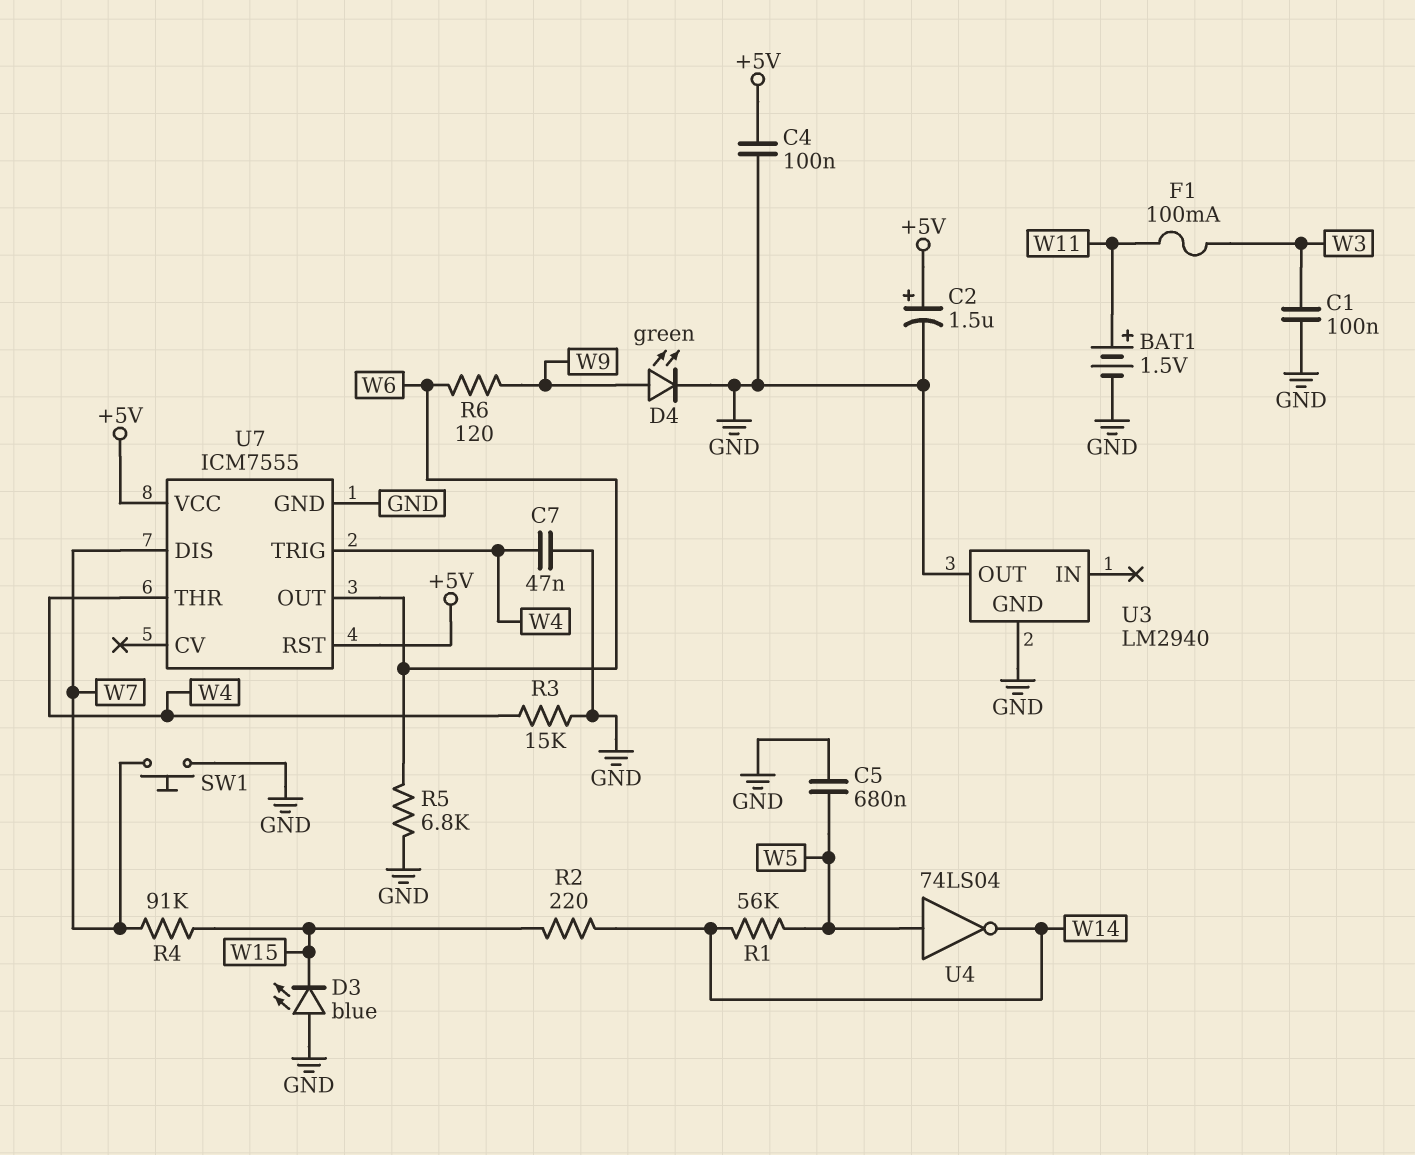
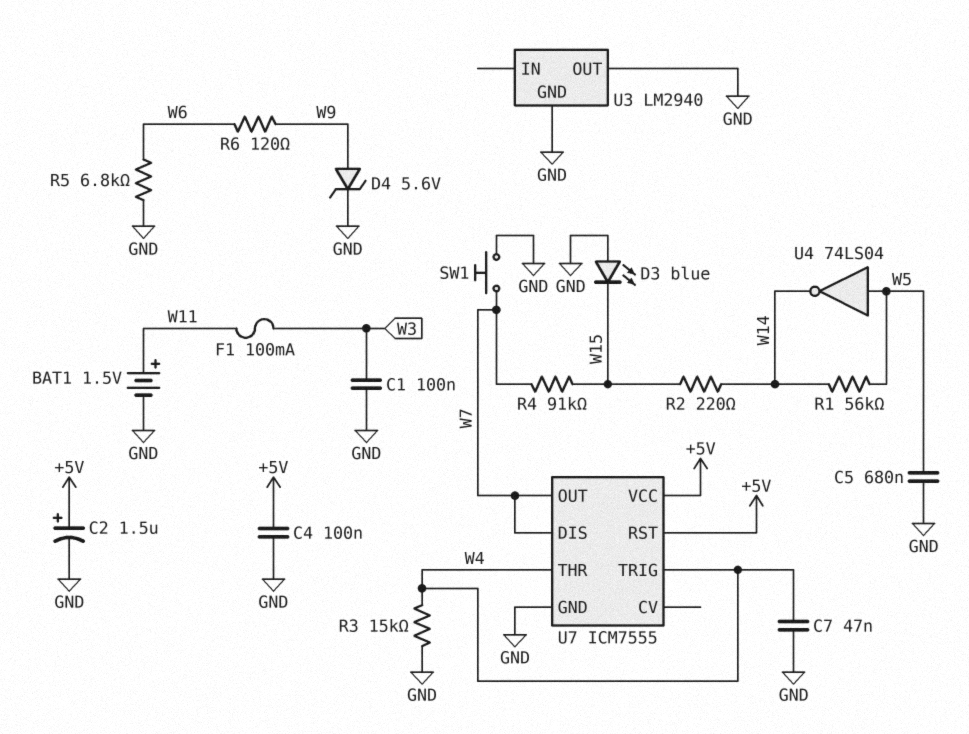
D4: LED green (A W9, K GND) -> zener 5.6V (A W9, K GND)
U7 pin OUT: W6 -> W7

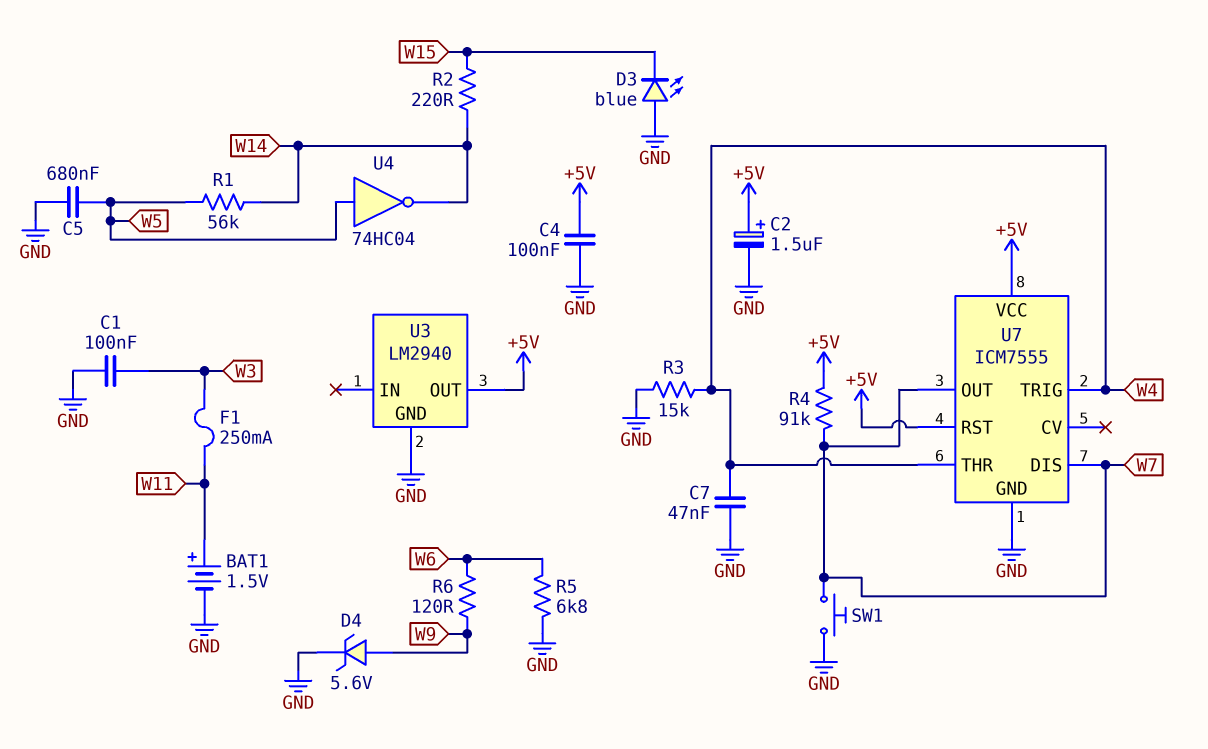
F1: 100mA (W3, W11) -> 250mA (W3, W11)
R4: 91k (W7, W15) -> 91k (+5V, W7)
U3 pin OUT: GND -> +5V
U4: NOT 74LS04 (in W5, out W14) -> NOT 74HC04 (in W5, out W14)

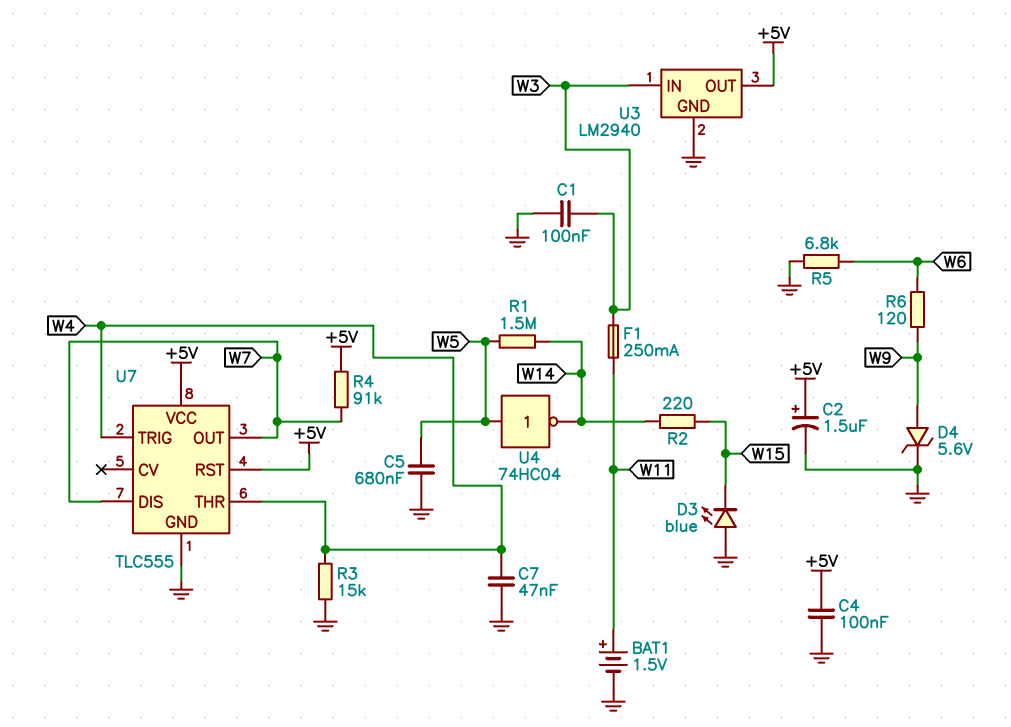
R1: 56k (W5, W14) -> 1.5M (W5, W14)
SW1: button (GND, W7) -> none
U3 pin IN: none -> W3
U7: ICM7555 -> TLC555

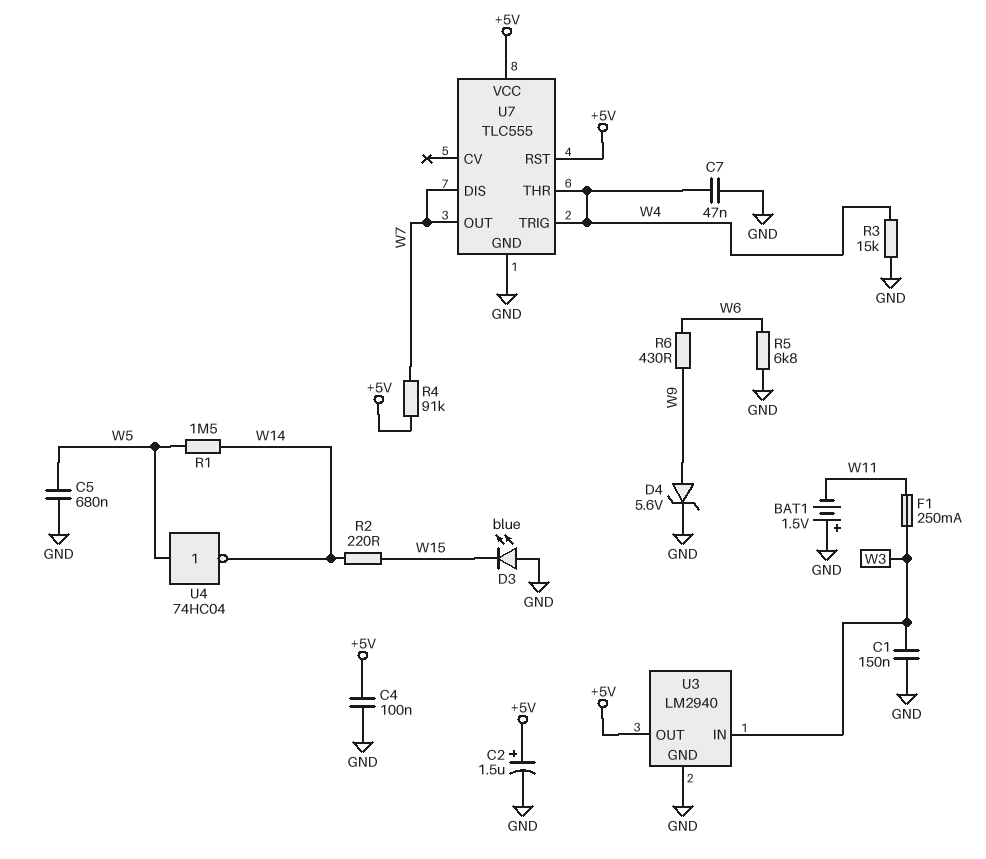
BAT1: 1.5V (plus W11, minus GND) -> 1.5V (plus GND, minus W11)
C1: 100nF (GND, W3) -> 150nF (GND, W3)
R6: 120 (W6, W9) -> 430 (W6, W9)

